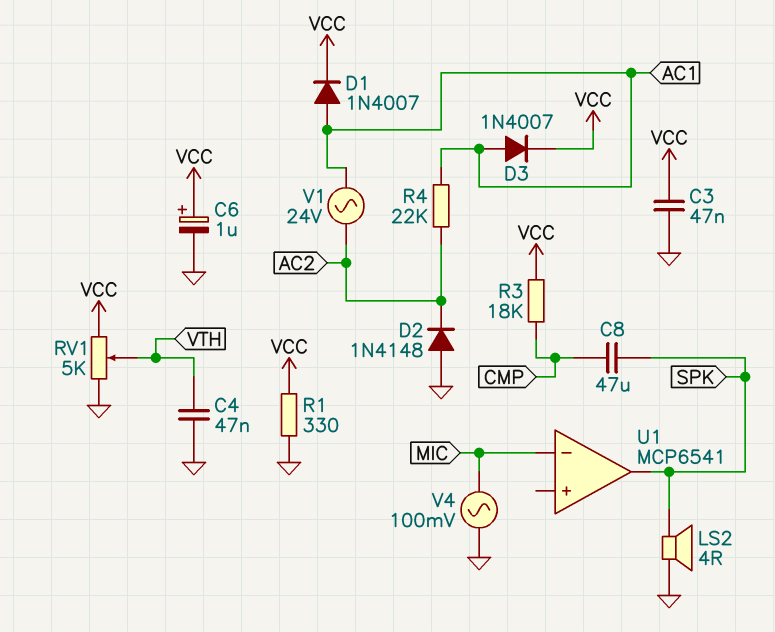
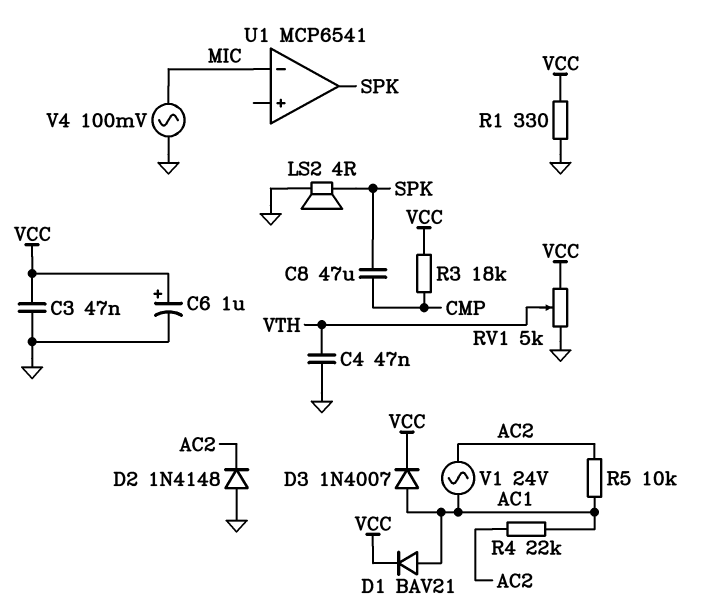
D1: diode 1N4007 (A AC1, K VCC) -> diode BAV21 (A AC1, K VCC)
R5: none -> 10k (AC1, AC2)

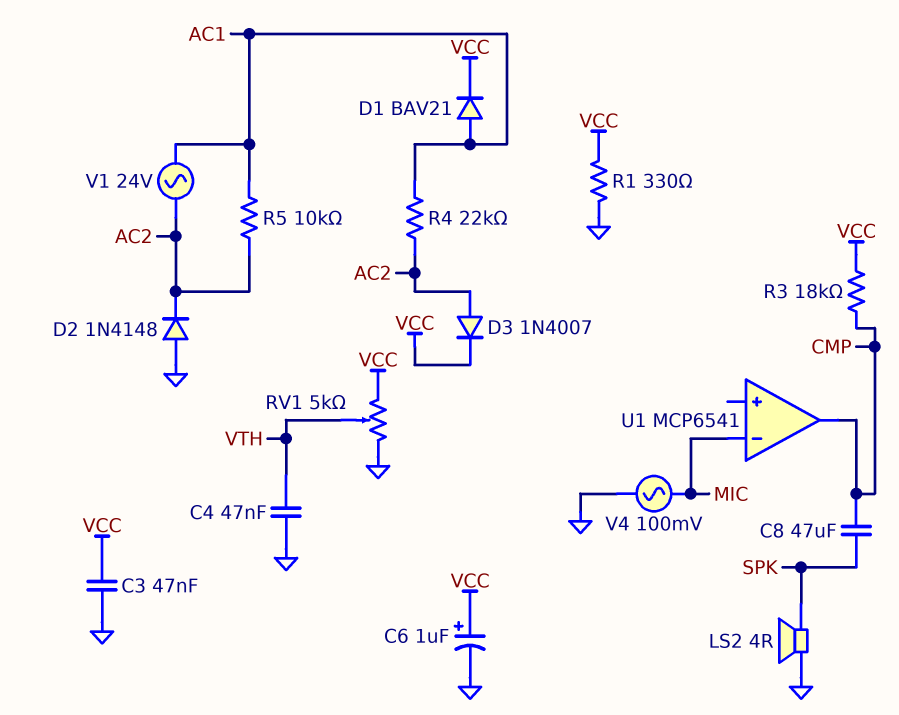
D3: diode 1N4007 (A AC1, K VCC) -> diode 1N4007 (A AC2, K VCC)
U1 pin out: SPK -> CMP

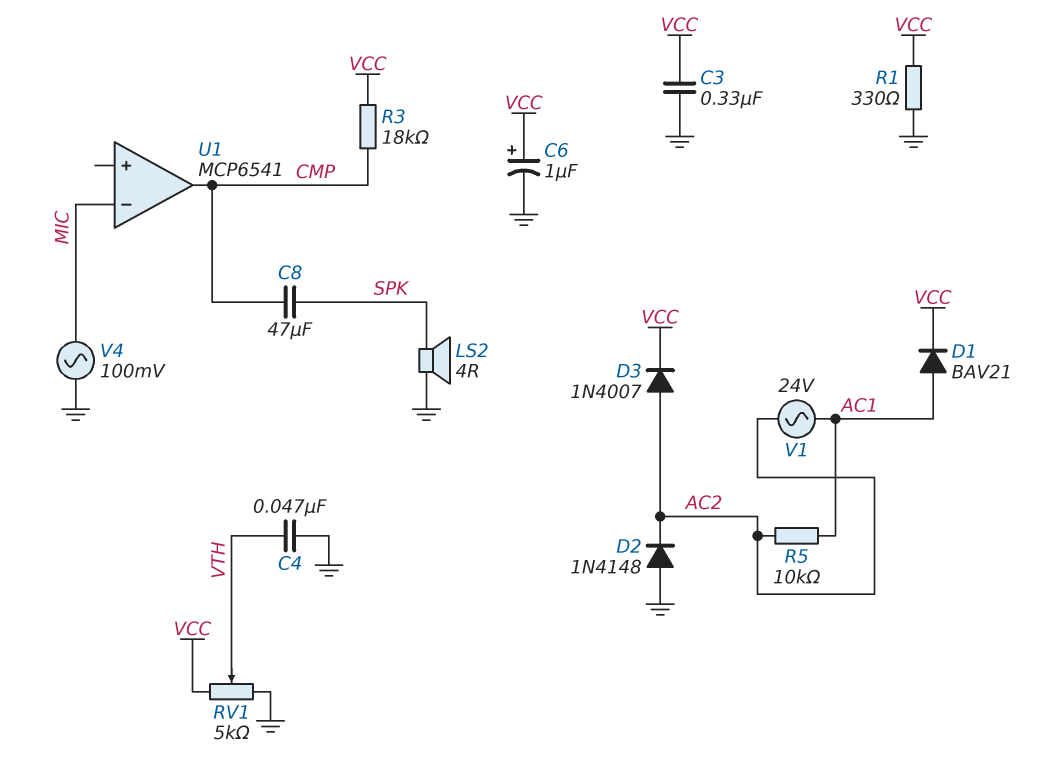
C3: 47nF (GND, VCC) -> 330nF (GND, VCC)
R4: 22k (AC1, AC2) -> none

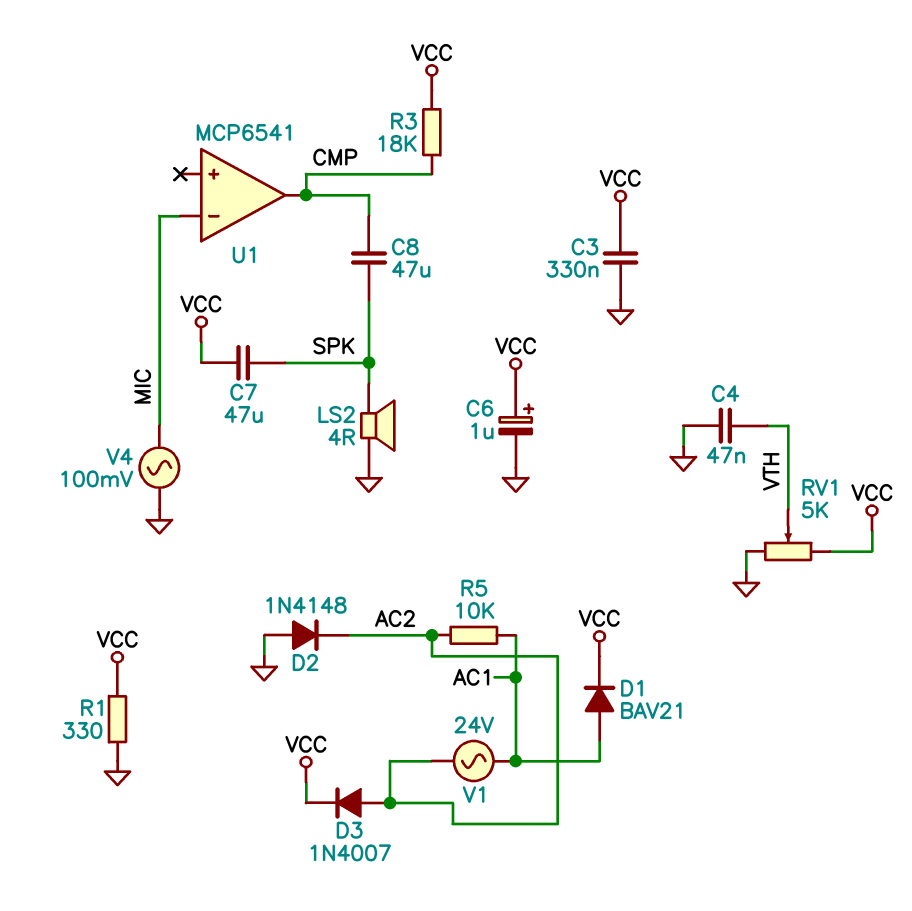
C7: none -> 47uF (SPK, VCC)

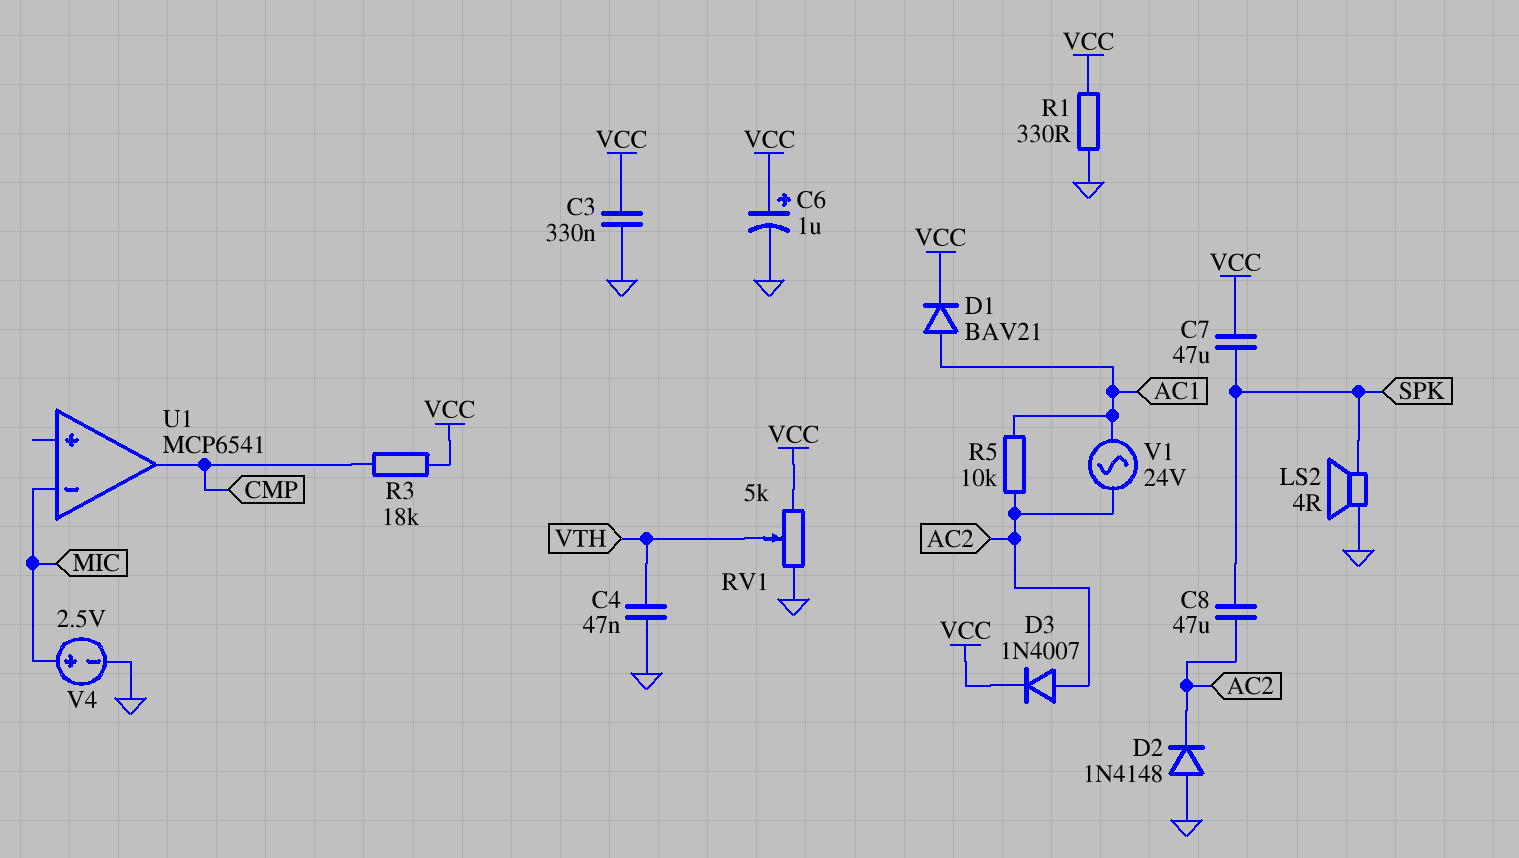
C8: 47uF (CMP, SPK) -> 47uF (AC2, SPK)
V4: AC 100mV (GND, MIC) -> 2.5V (plus MIC, minus GND)

